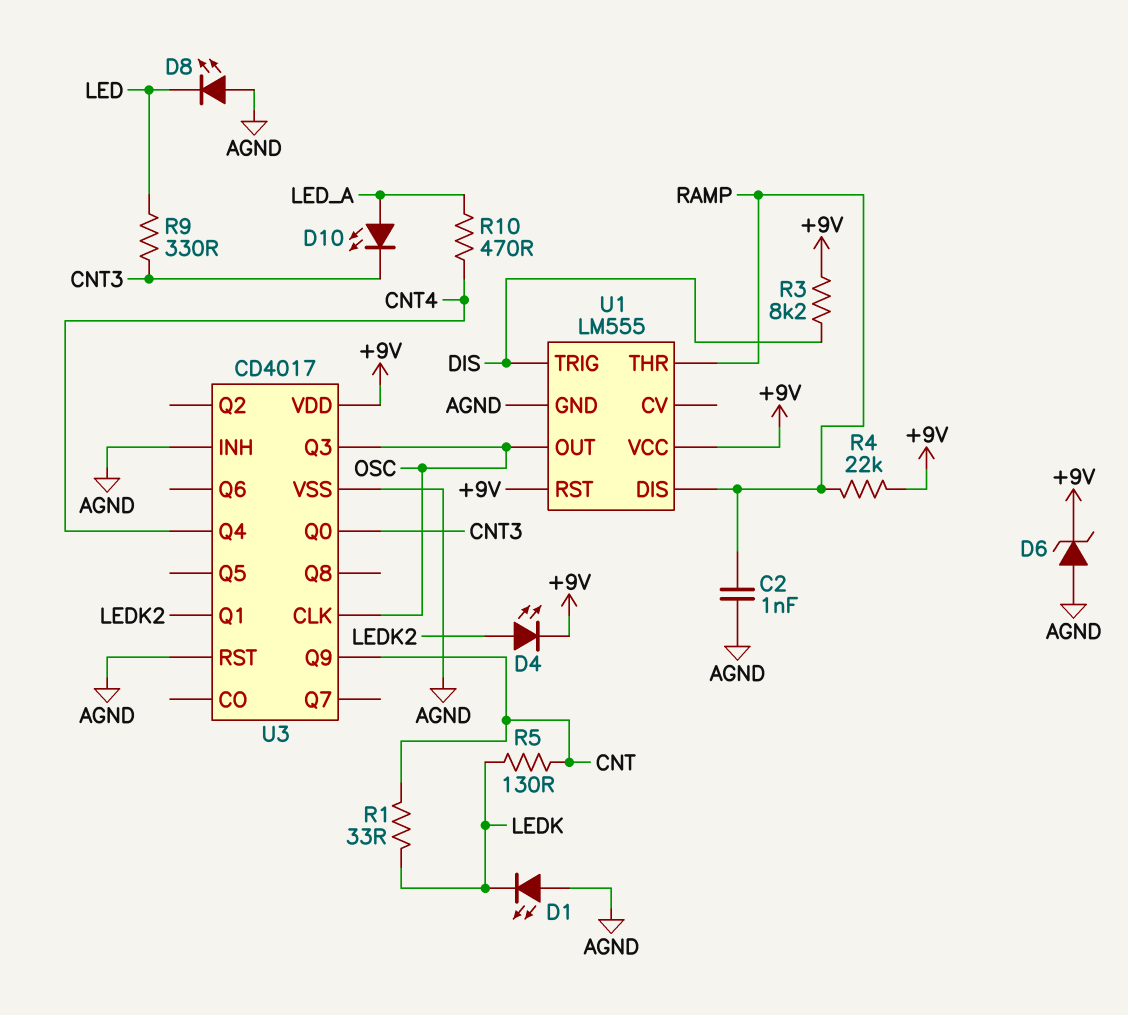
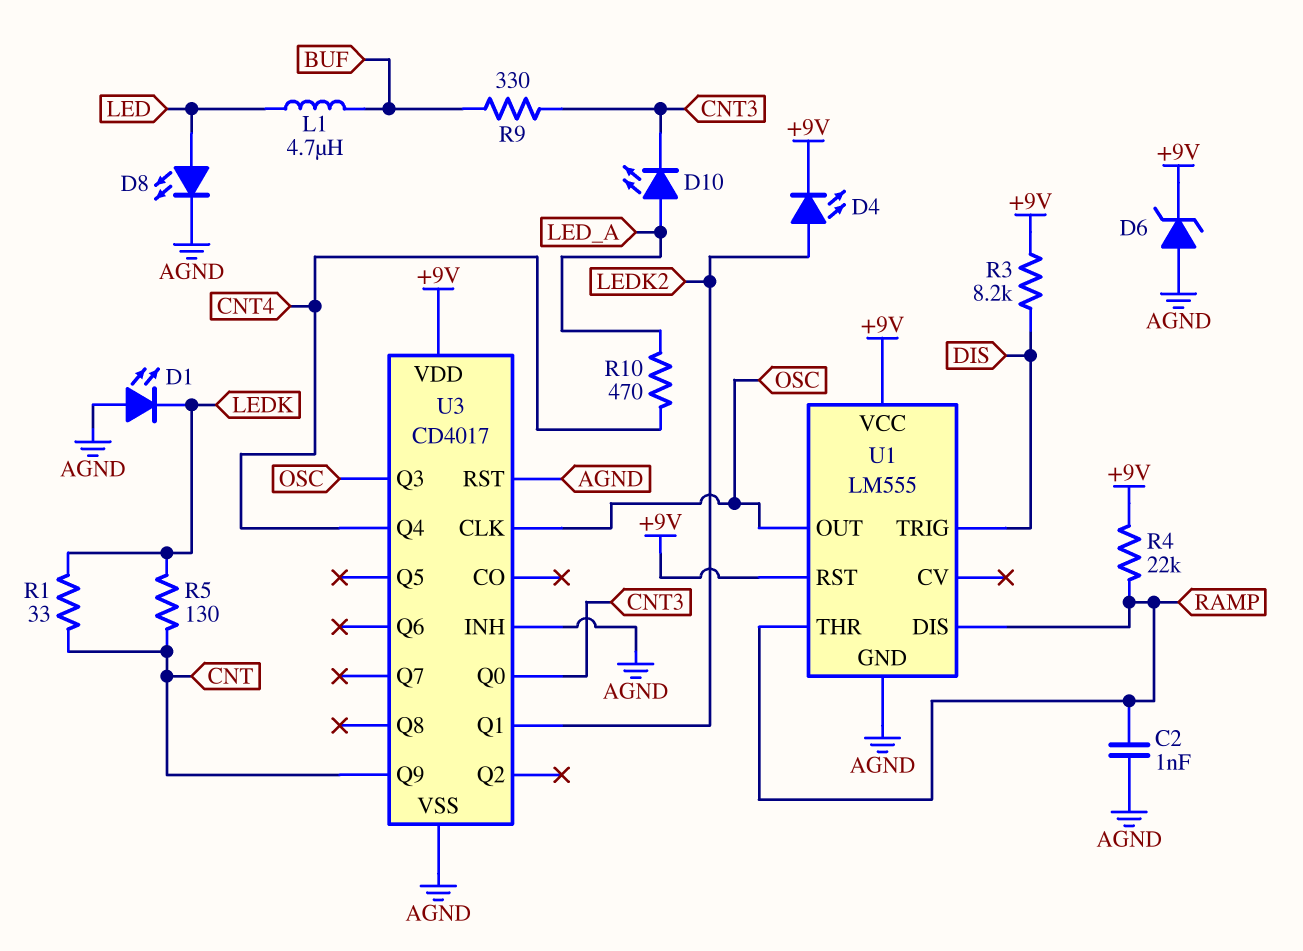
D8: LED (A AGND, K LED) -> LED (A LED, K AGND)
L1: none -> 4.7uH (BUF, LED)
R9: 330 (CNT3, LED) -> 330 (BUF, CNT3)

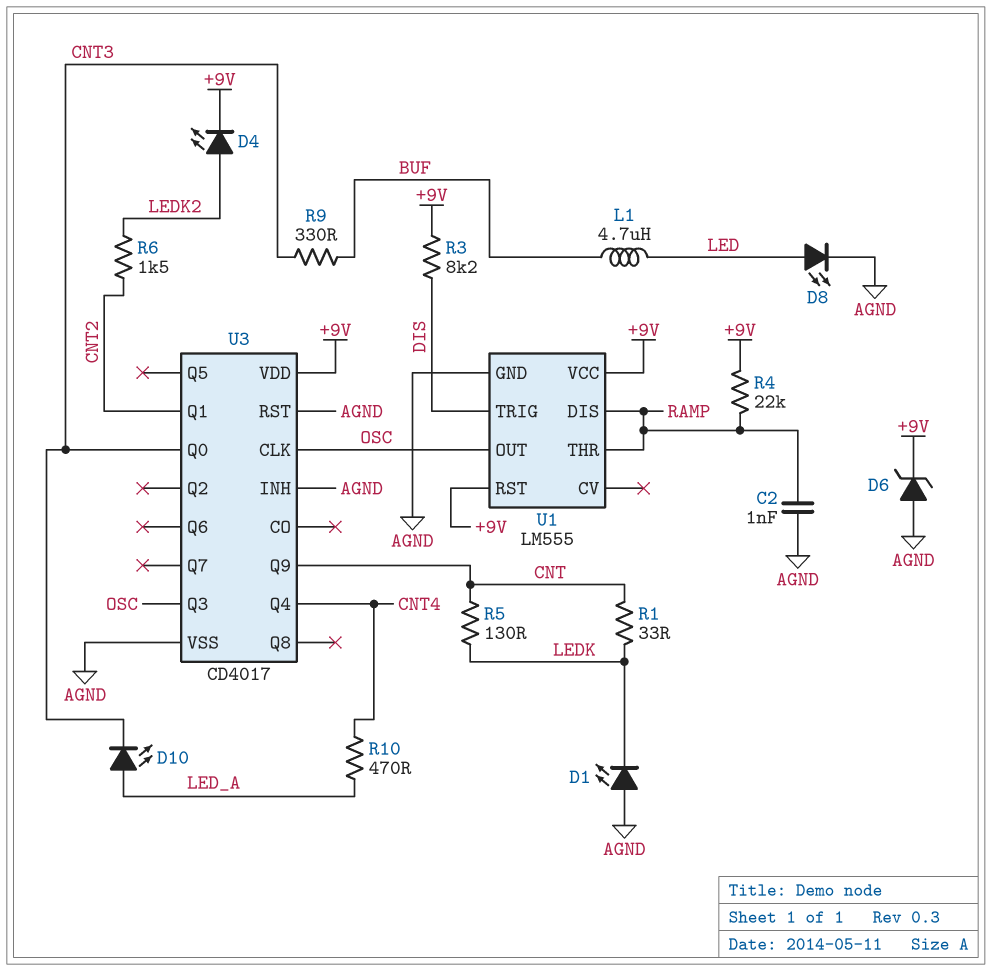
R6: none -> 1.5k (CNT2, LEDK2)
U3 pin Q1: LEDK2 -> CNT2

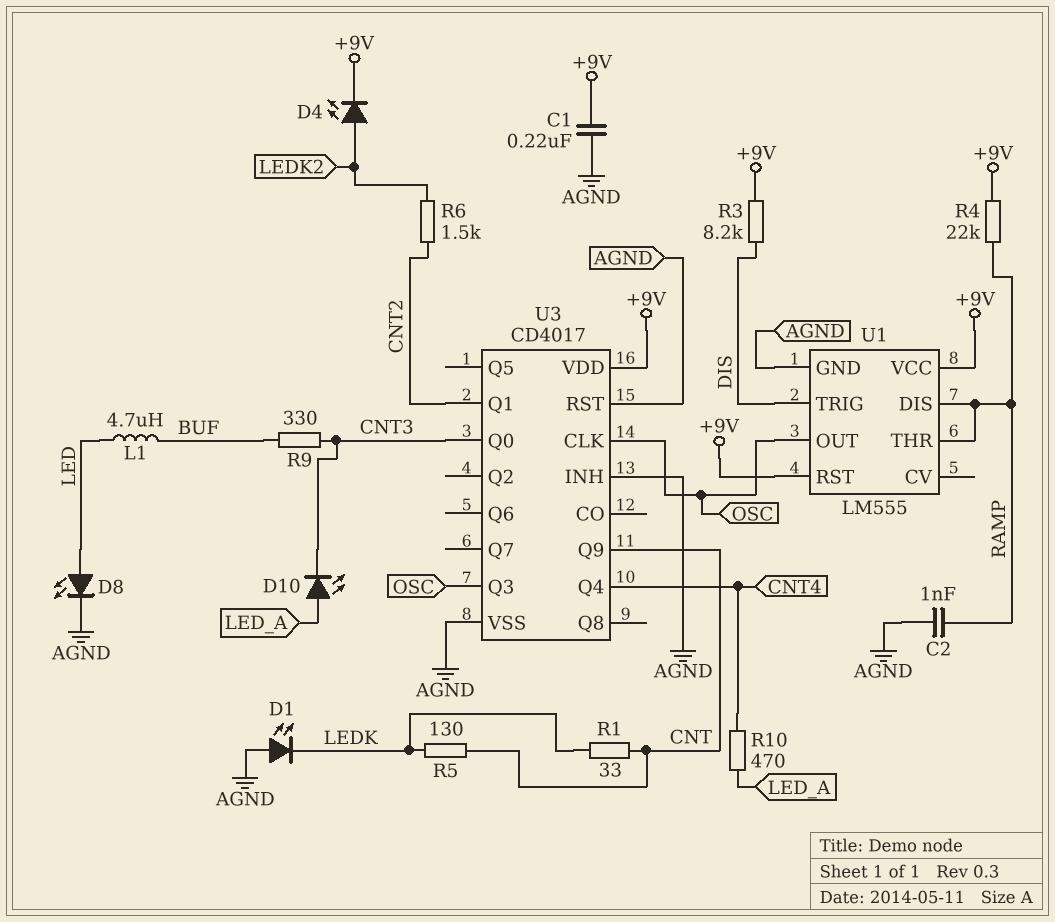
C1: none -> 220nF (+9V, AGND)
D6: zener (A AGND, K +9V) -> none

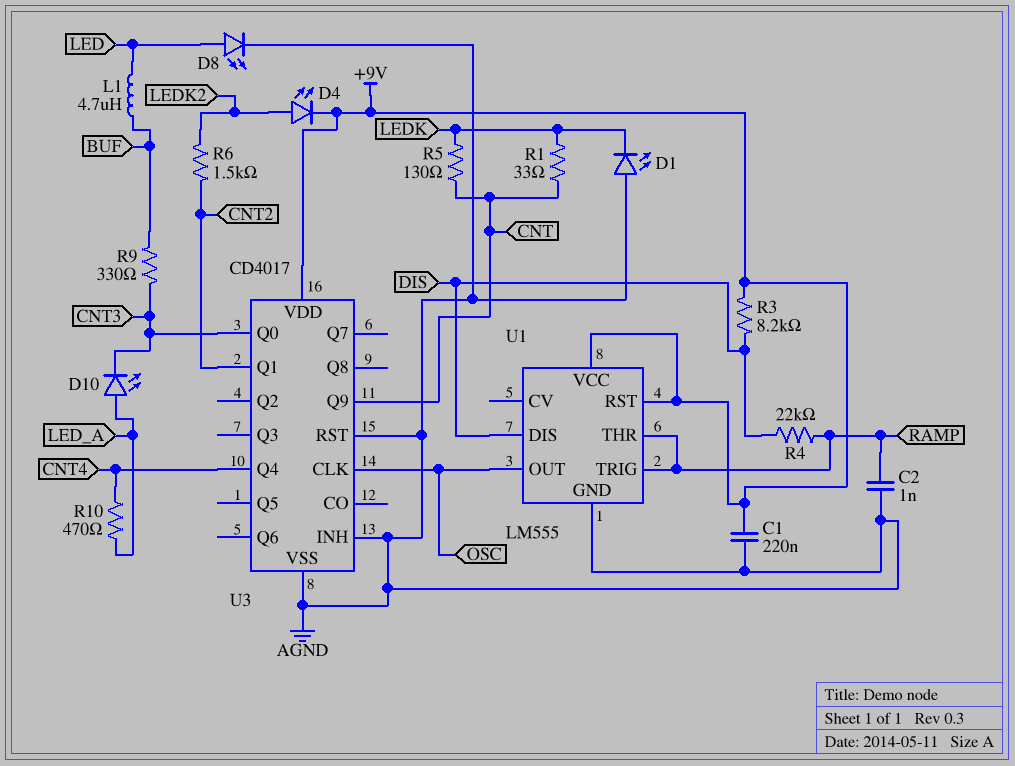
R4: 22k (+9V, RAMP) -> 22k (DIS, RAMP)
U1 pin DIS: RAMP -> DIS
U1 pin TRIG: DIS -> RAMP
U3 pin Q3: OSC -> none

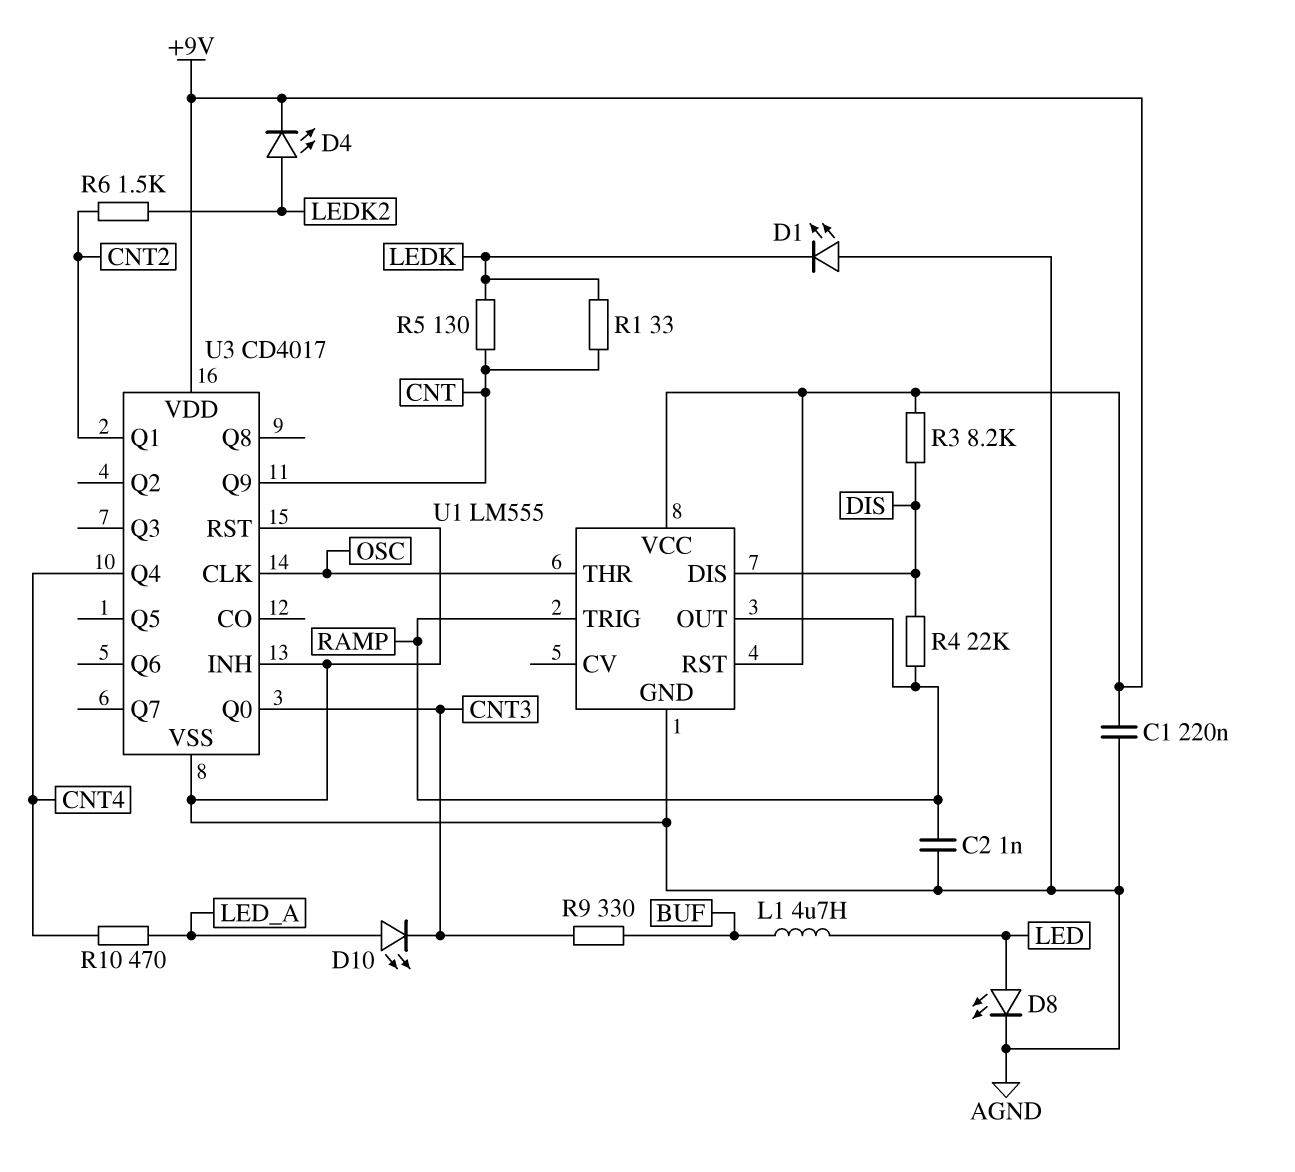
U1 pin OUT: OSC -> RAMP
U1 pin THR: RAMP -> OSC

